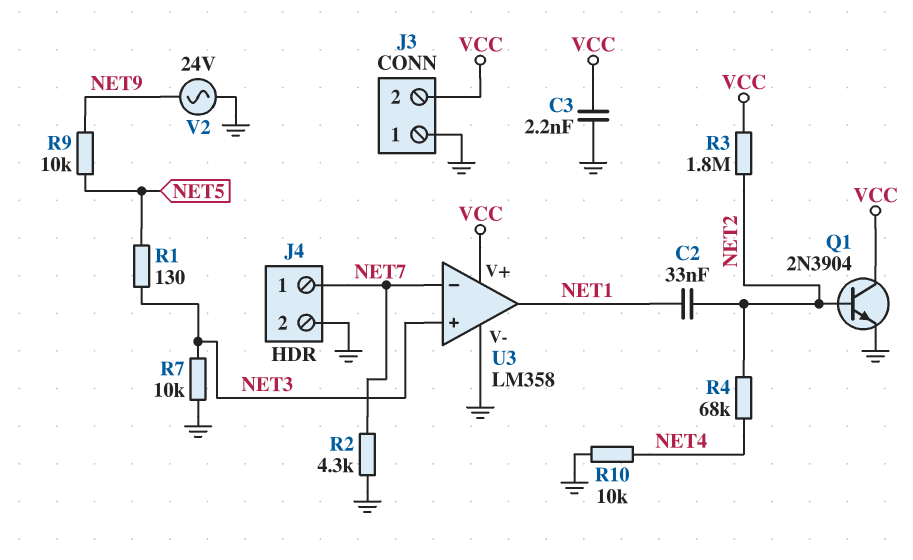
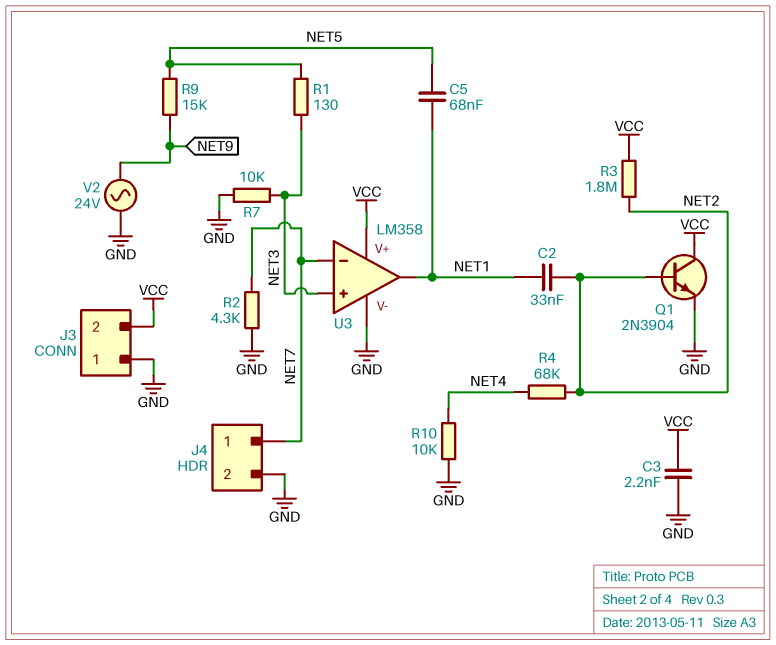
C5: none -> 68nF (NET1, NET5)
R9: 10k (NET5, NET9) -> 15k (NET5, NET9)

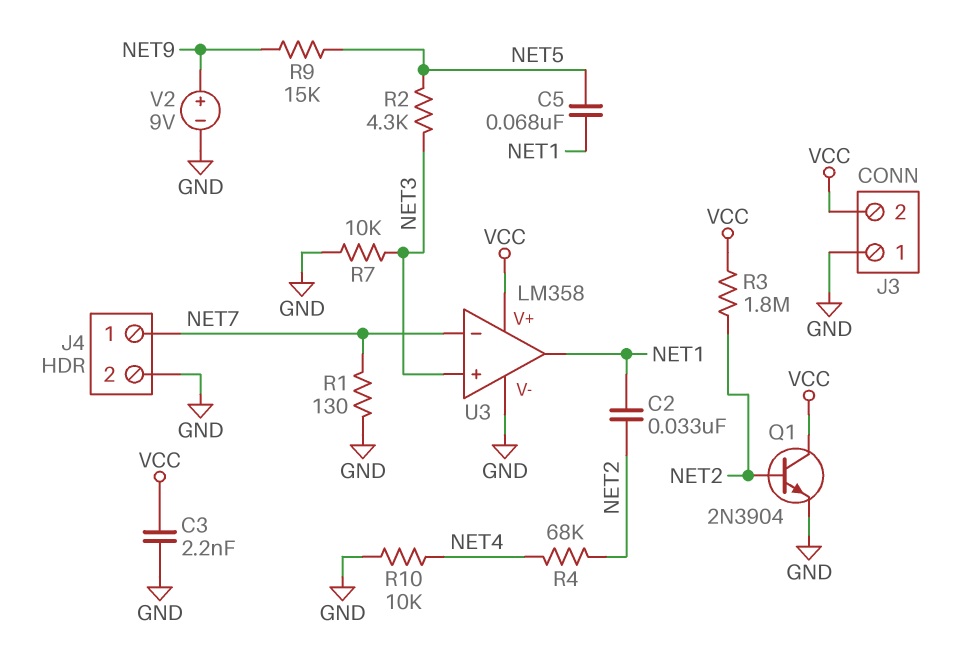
R1: 130 (NET3, NET5) -> 130 (GND, NET7)
R2: 4.3k (GND, NET7) -> 4.3k (NET3, NET5)
V2: AC 24V (GND, NET9) -> 9V (plus NET9, minus GND)

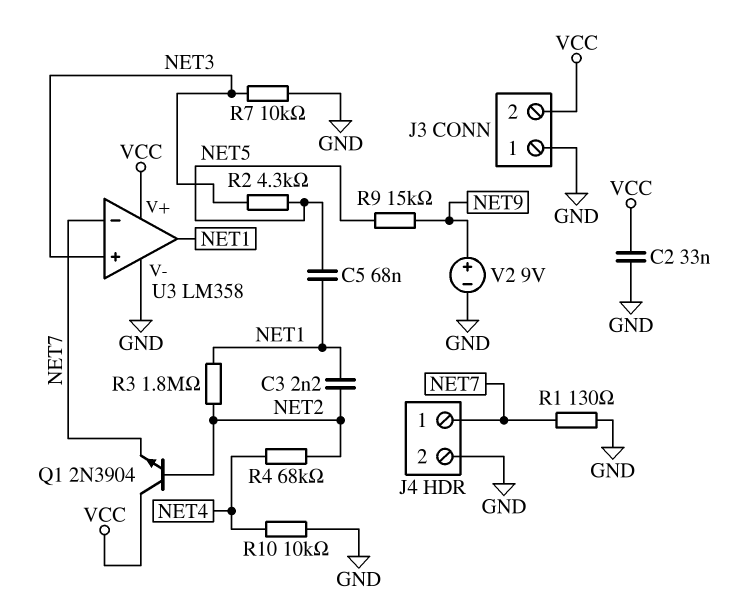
C2: 33nF (NET1, NET2) -> 33nF (GND, VCC)
C3: 2.2nF (GND, VCC) -> 2.2nF (NET1, NET2)
Q1: NPN 2N3904 (B NET2, C VCC, E GND) -> NPN 2N3904 (B NET2, C VCC, E NET7)
R3: 1.8M (NET2, VCC) -> 1.8M (NET1, NET2)

